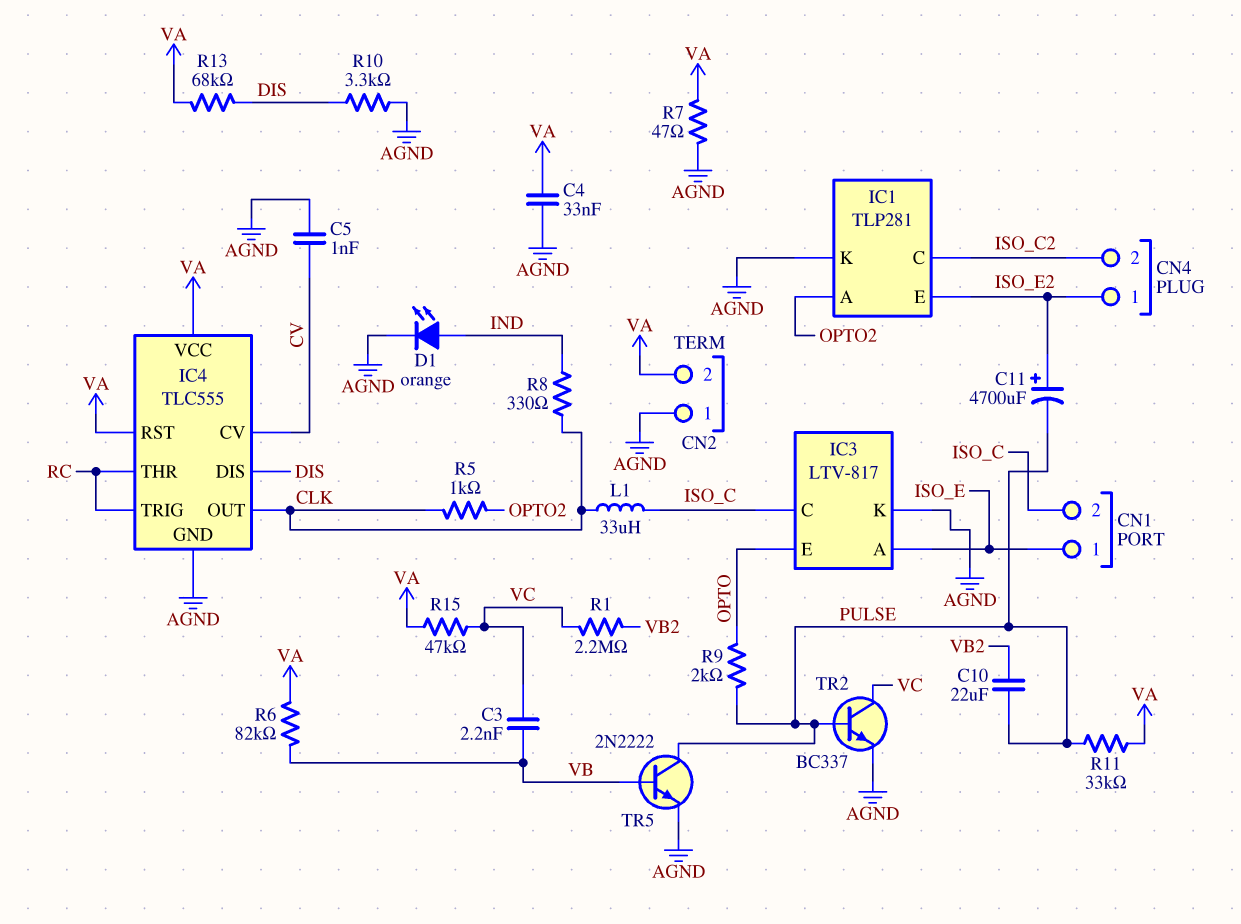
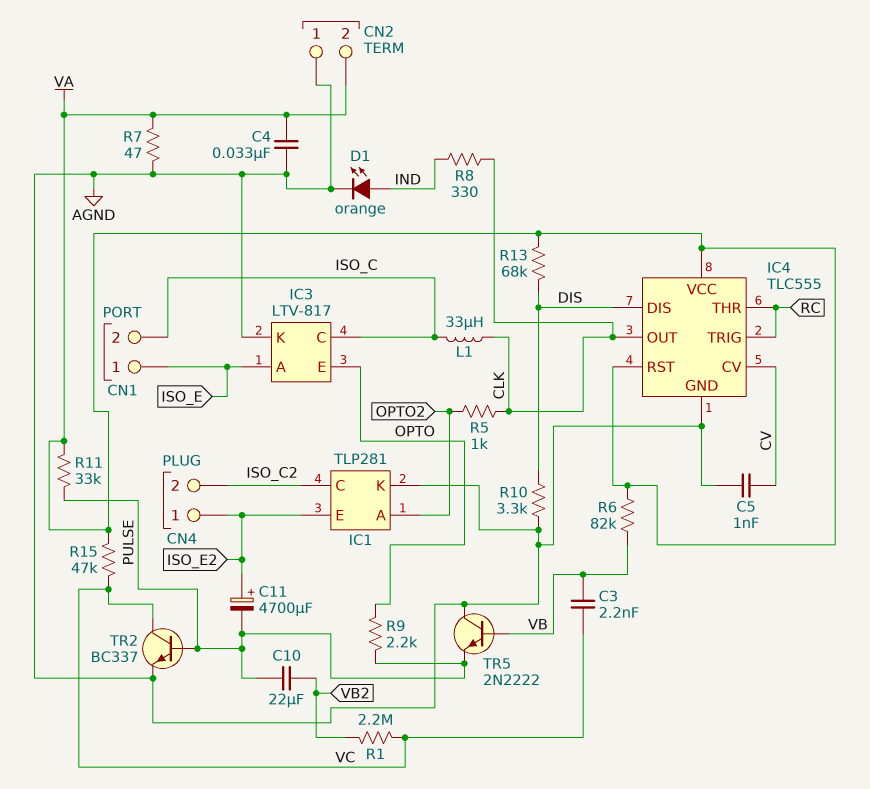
R9: 2k (OPTO, PULSE) -> 2.2k (OPTO, PULSE)
TR5: NPN 2N2222 (B VB, C PULSE, E AGND) -> NPN 2N2222 (B VB, C AGND, E PULSE)

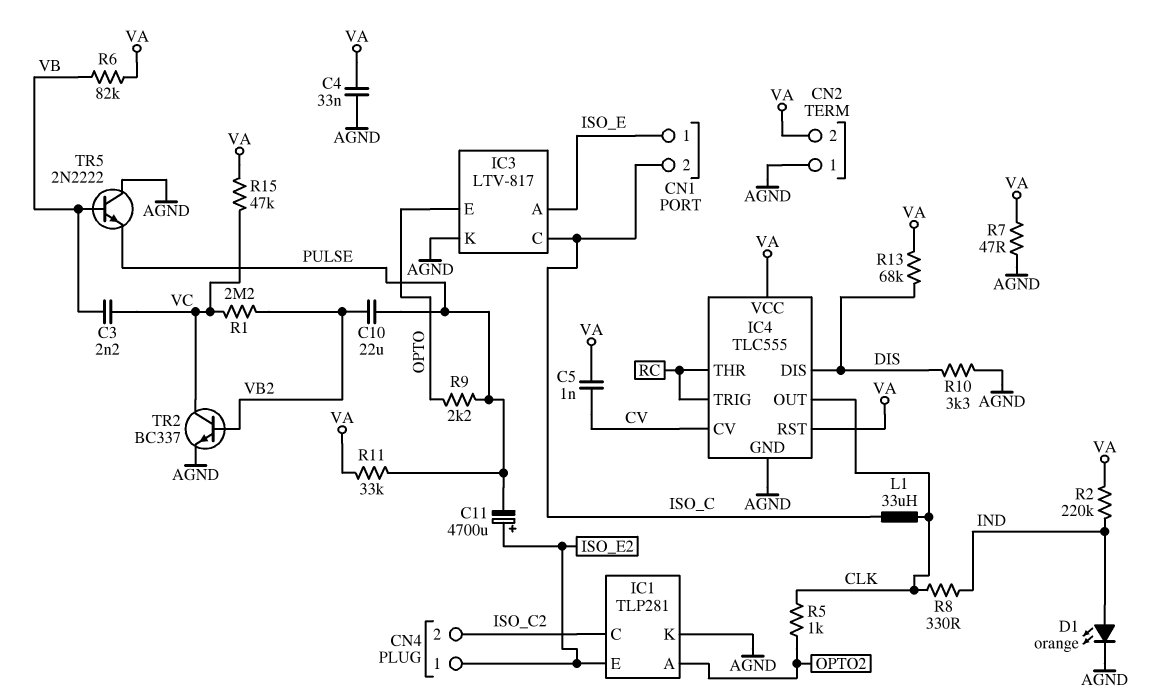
C5: 1nF (AGND, CV) -> 1nF (CV, VA)
R2: none -> 220k (IND, VA)
TR2: NPN BC337 (B PULSE, C VC, E AGND) -> NPN BC337 (B VB2, C VC, E AGND)

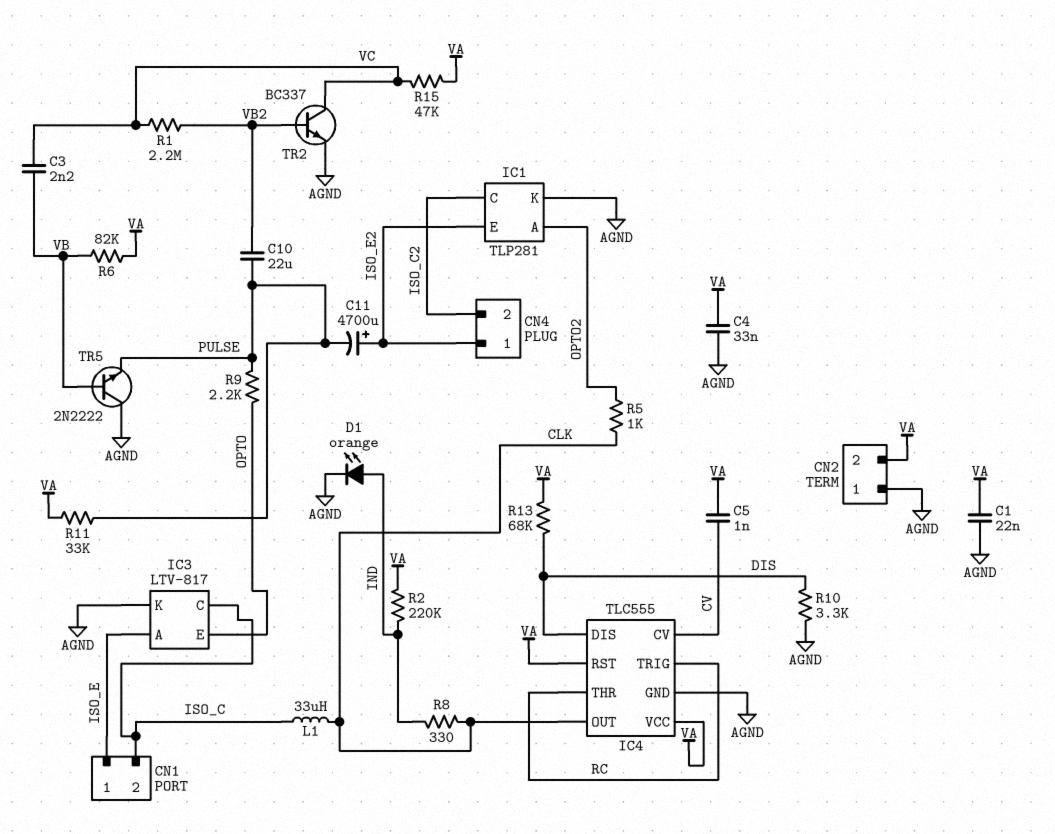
C1: none -> 22nF (AGND, VA)
R7: 47 (AGND, VA) -> none

